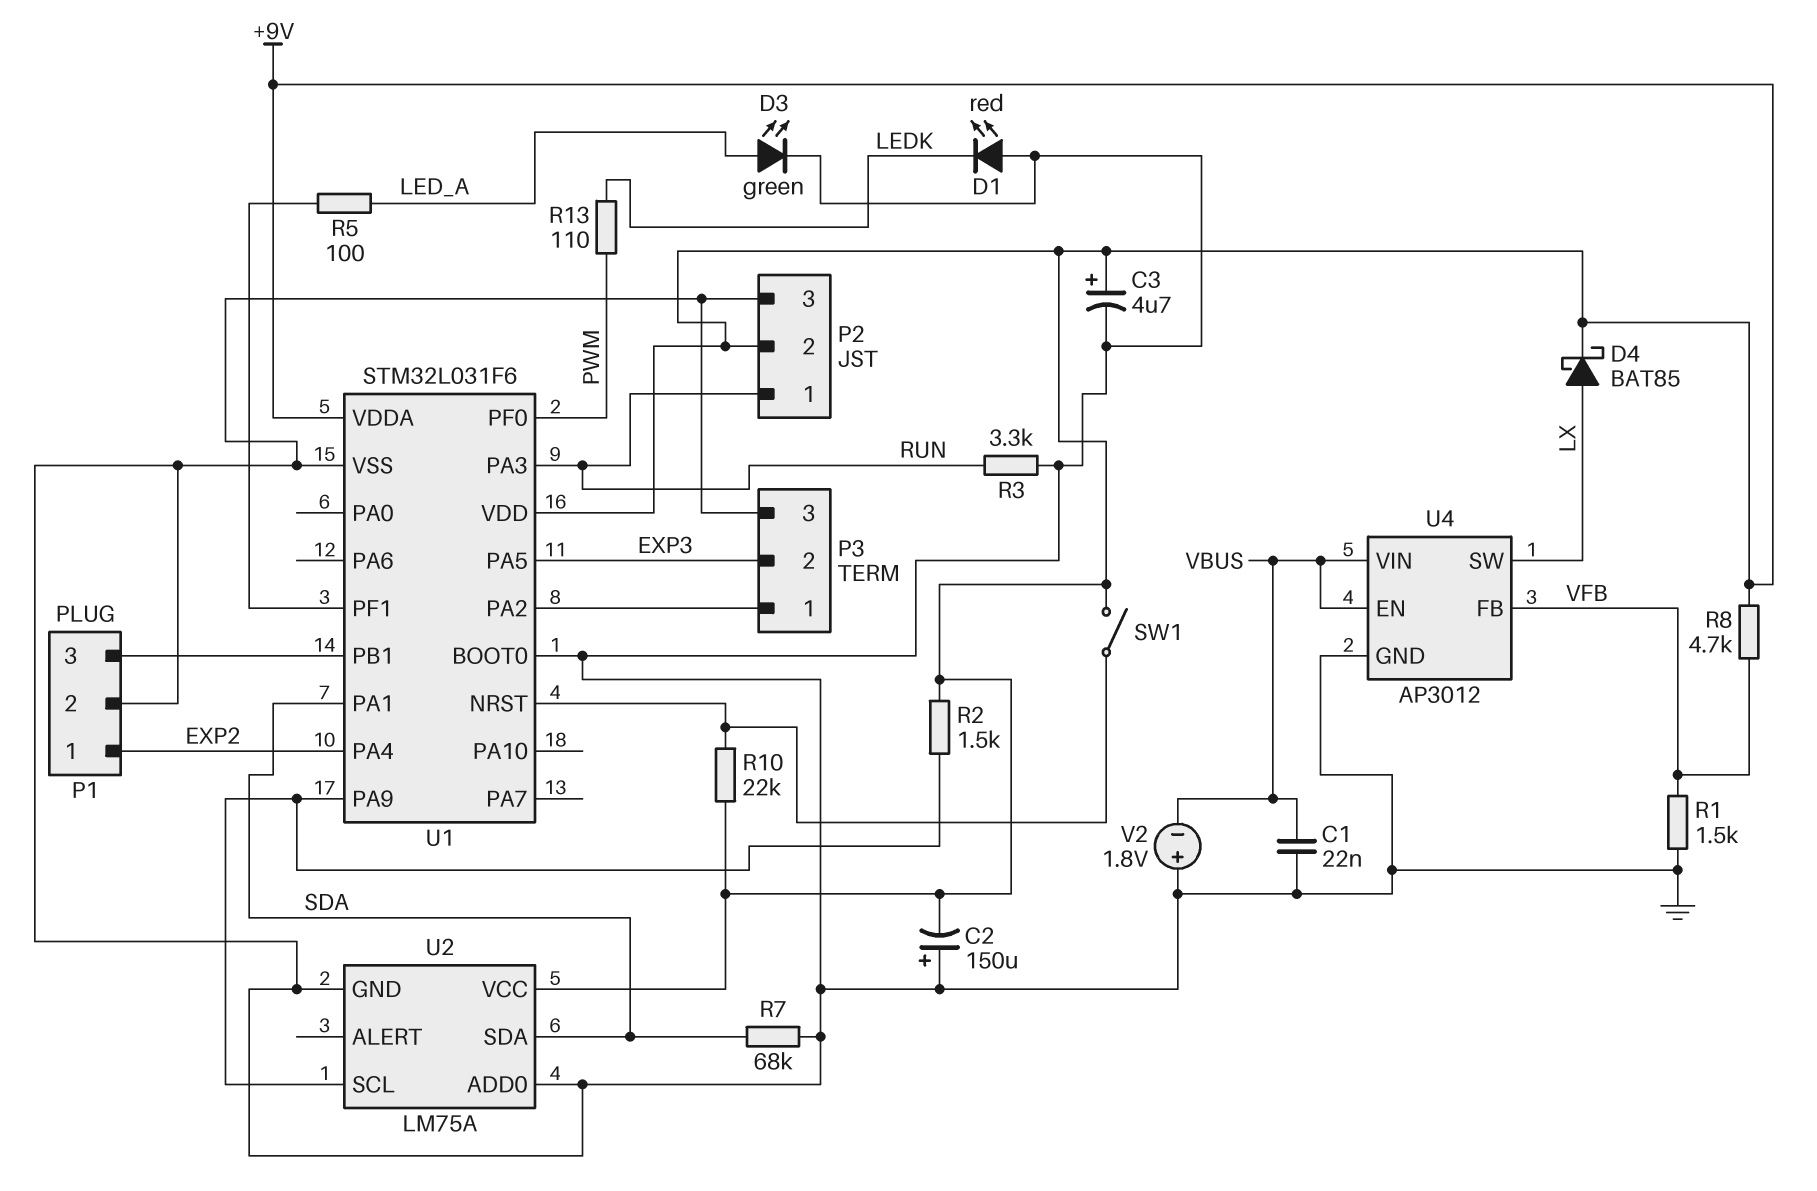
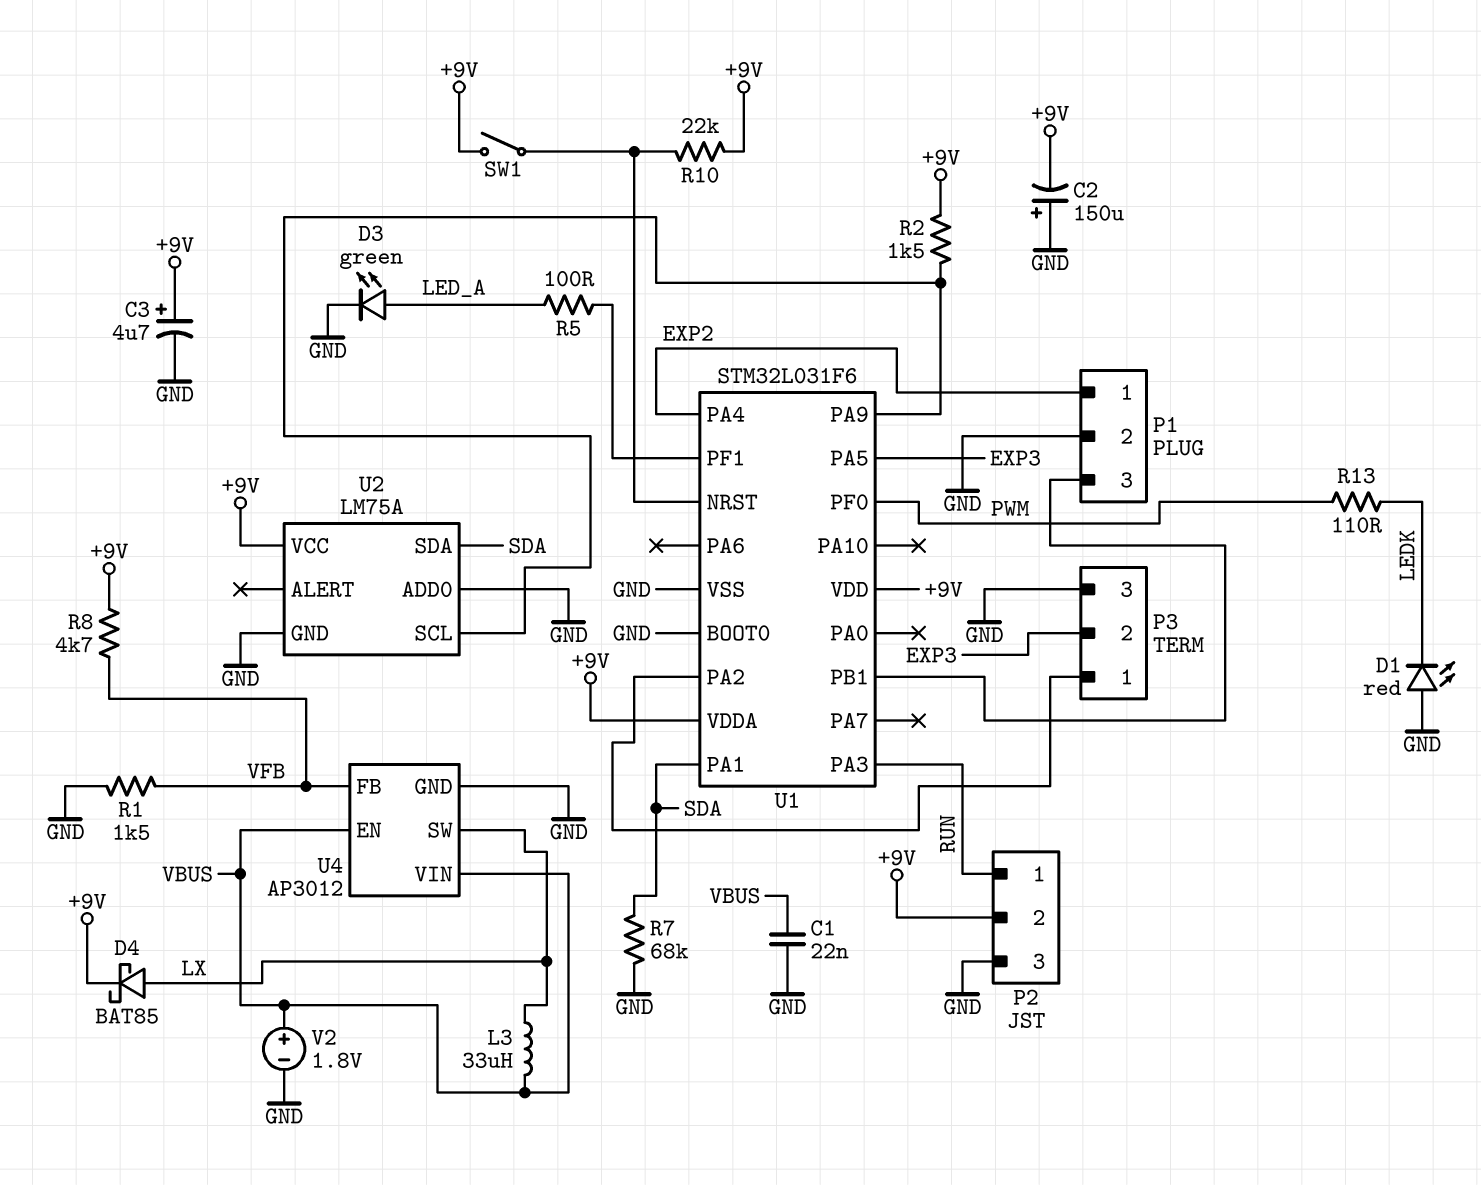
L3: none -> 33uH (LX, VBUS)
R3: 3.3k (GND, RUN) -> none
V2: 1.8V (plus GND, minus VBUS) -> 1.8V (plus VBUS, minus GND)

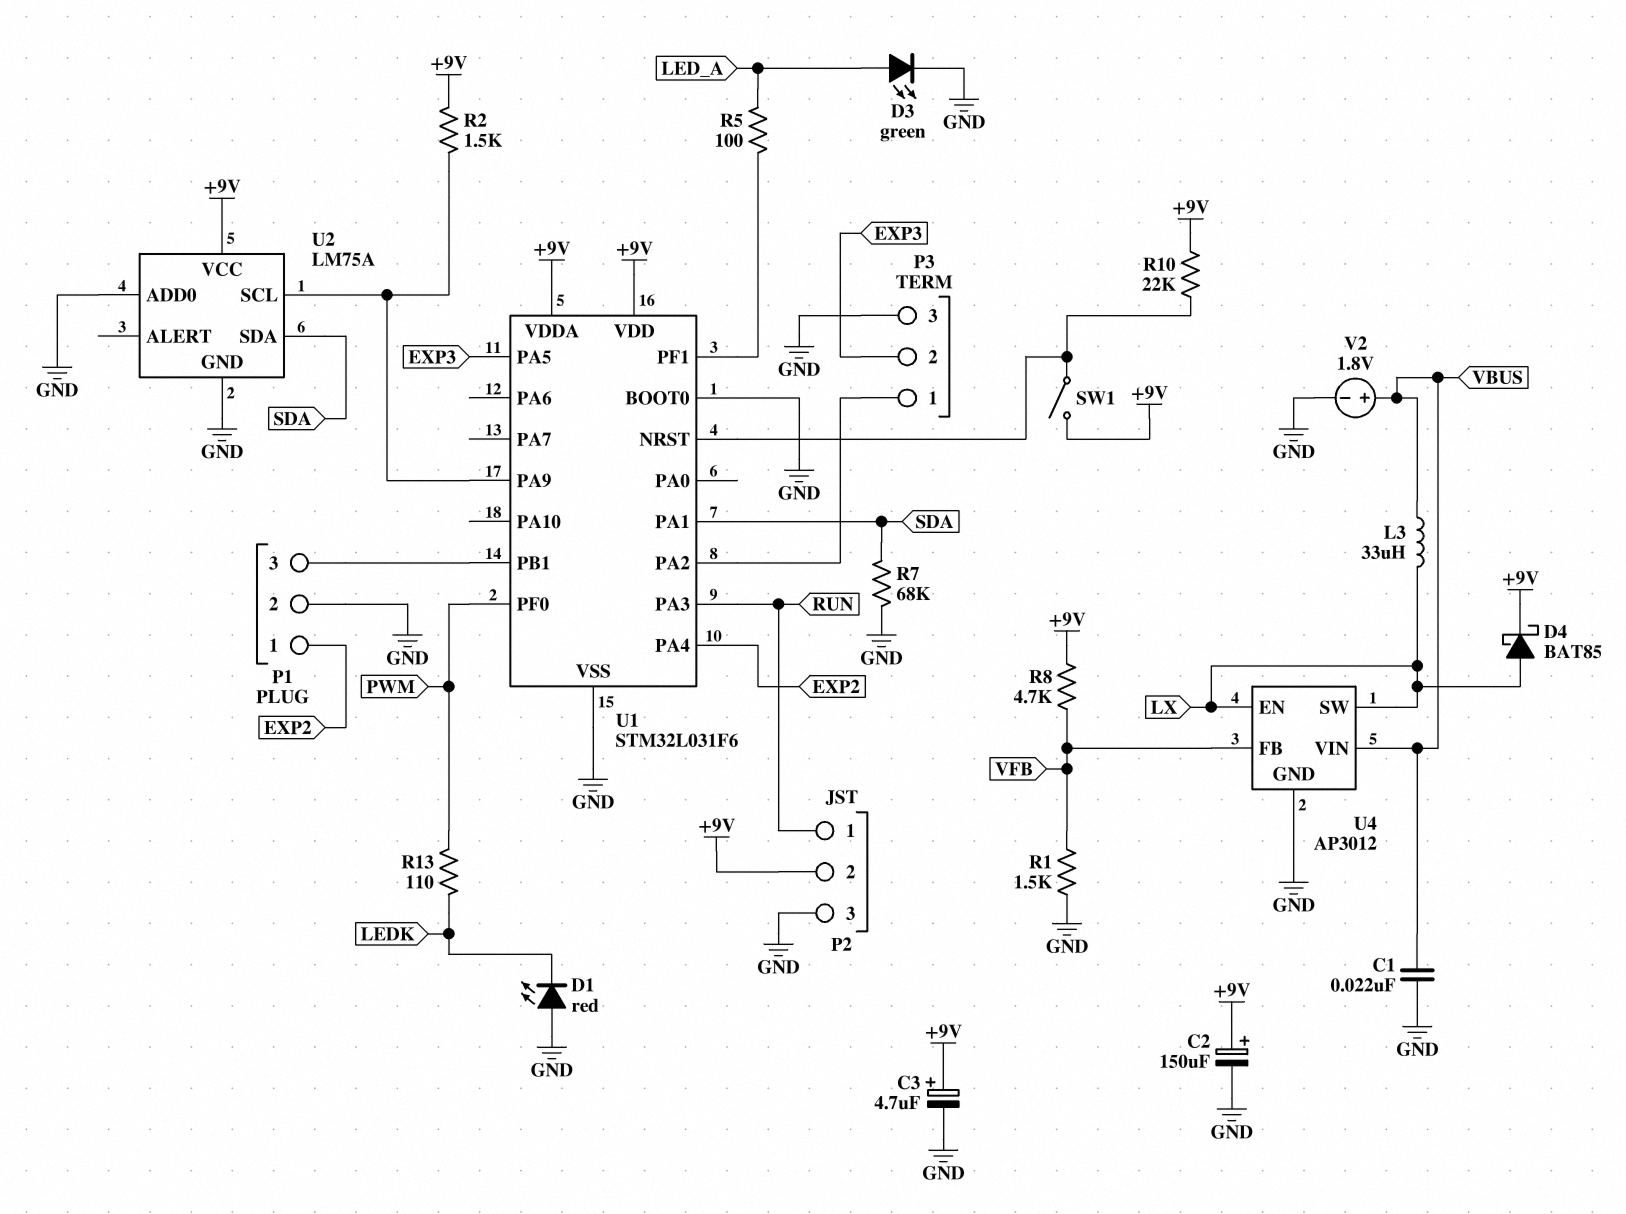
C2: 150uF (plus GND, minus +9V) -> 150uF (plus +9V, minus GND)
U4 pin EN: VBUS -> LX

